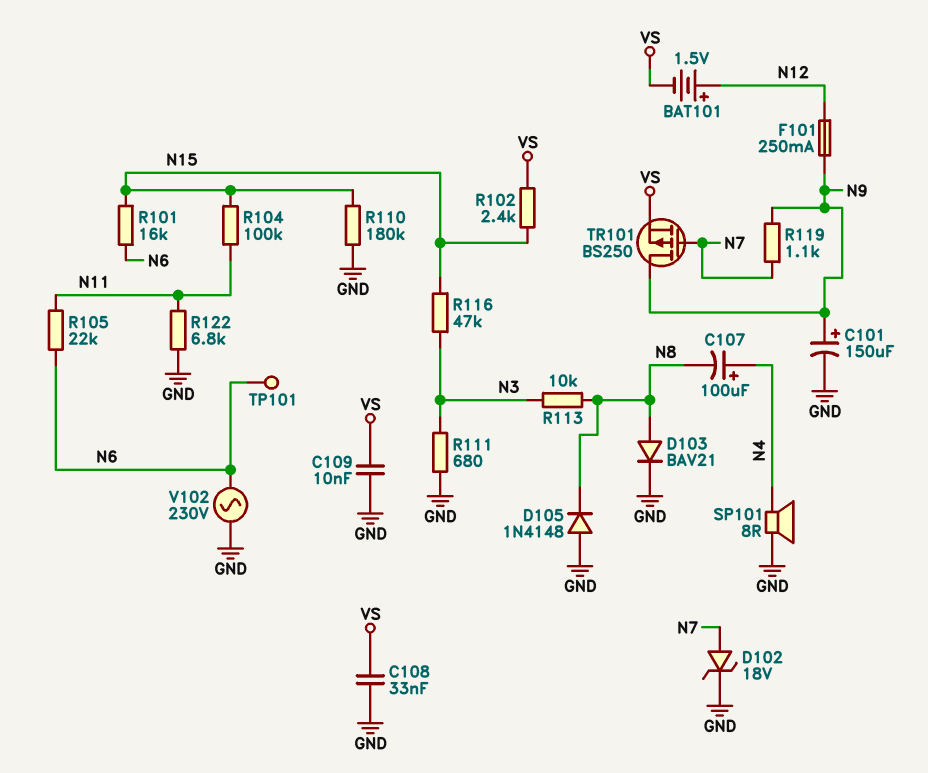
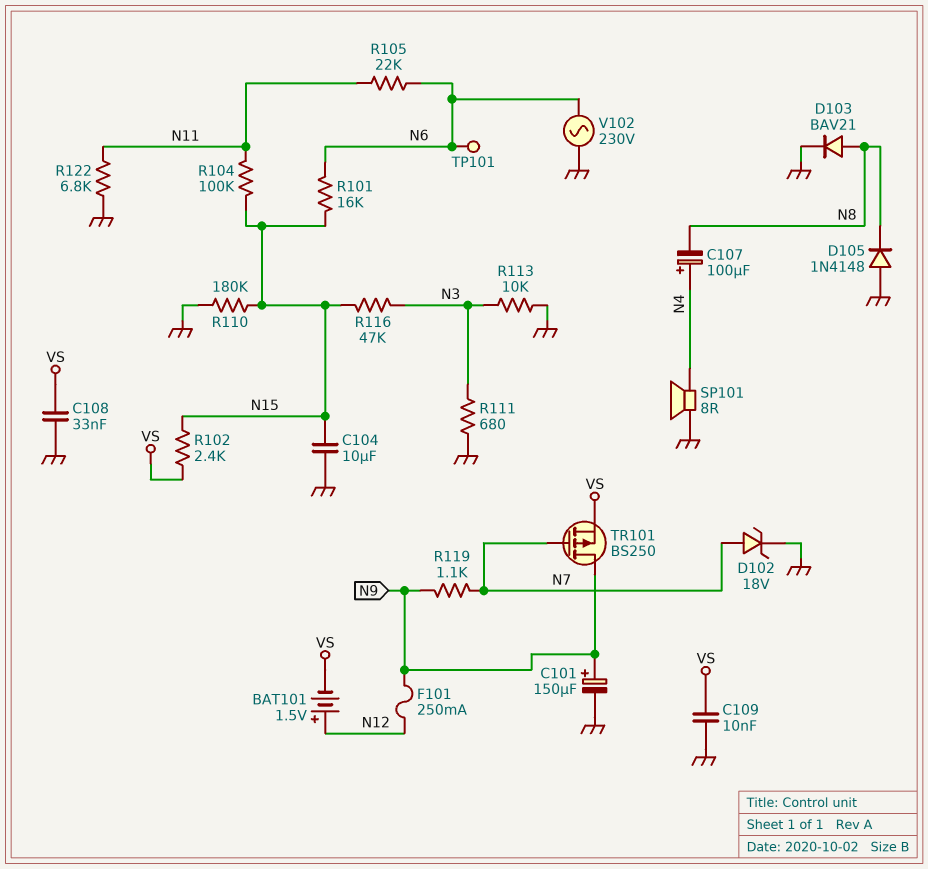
C104: none -> 10uF (GND, N15)
R113: 10k (N3, N8) -> 10k (GND, N3)

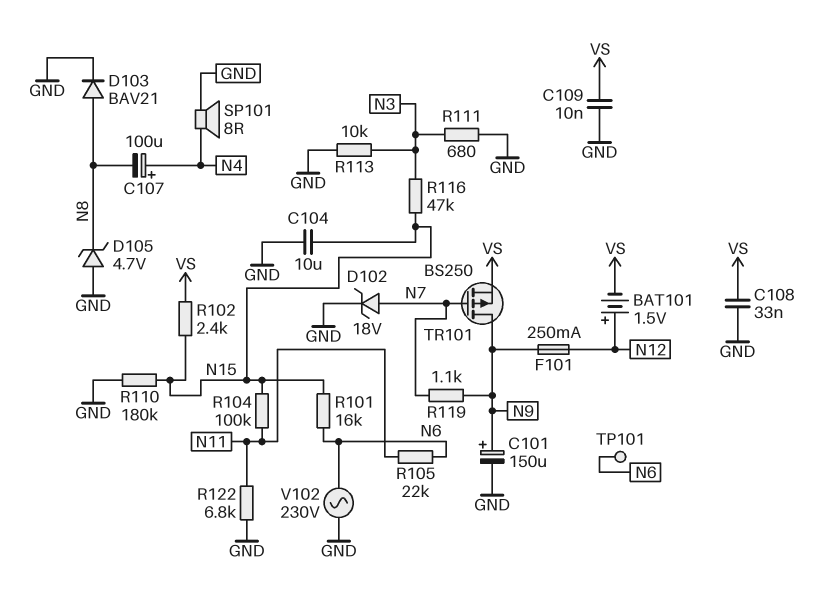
D105: diode 1N4148 (A GND, K N8) -> zener 4.7V (A GND, K N8)

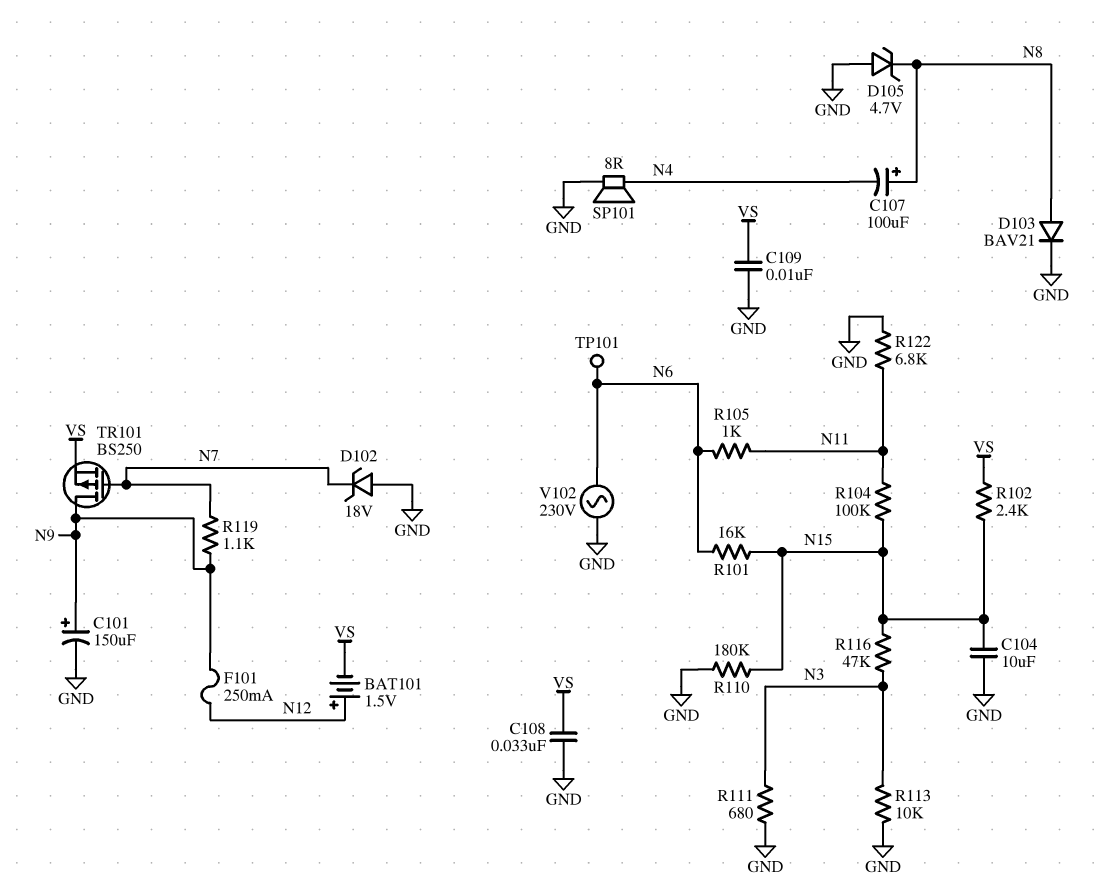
C107: 100uF (plus N4, minus N8) -> 100uF (plus N8, minus N4)
D102: zener 18V (A N7, K GND) -> zener 18V (A GND, K N7)
R105: 22k (N6, N11) -> 1k (N6, N11)

